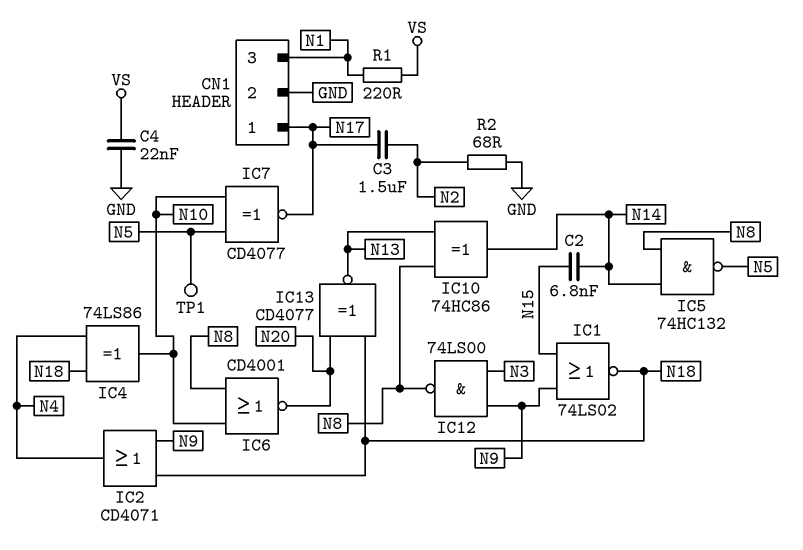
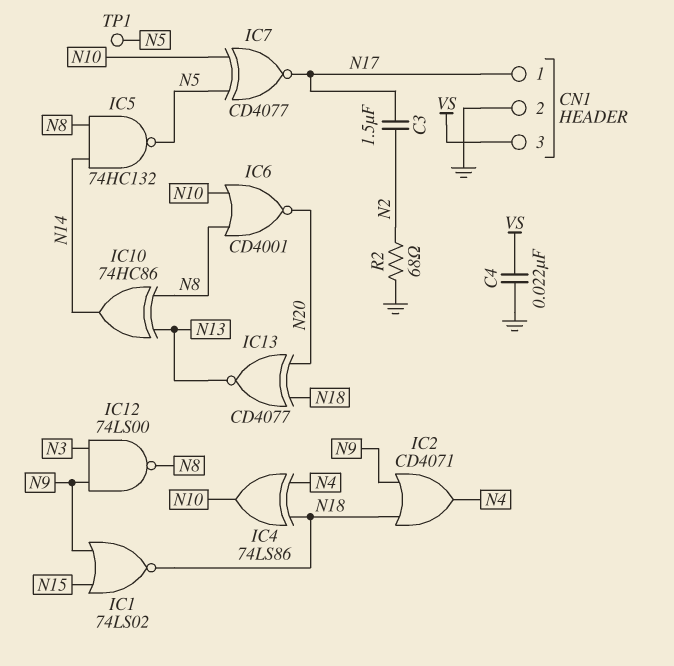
C2: 6.8nF (N14, N15) -> none
CN1 pin 3: N1 -> VS
R1: 220 (N1, VS) -> none

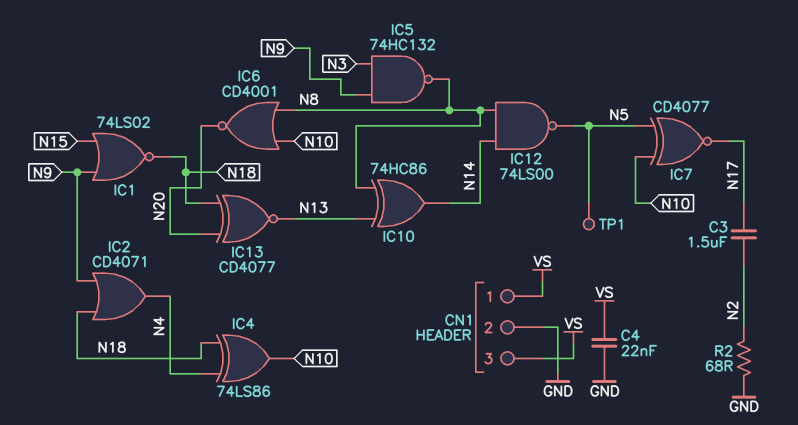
CN1 pin 1: N17 -> VS
IC5: NAND 74HC132 (in N8, in N14, out N5) -> NAND 74HC132 (in N3, in N9, out N8)
IC12: NAND 74LS00 (in N3, in N9, out N8) -> NAND 74LS00 (in N8, in N14, out N5)

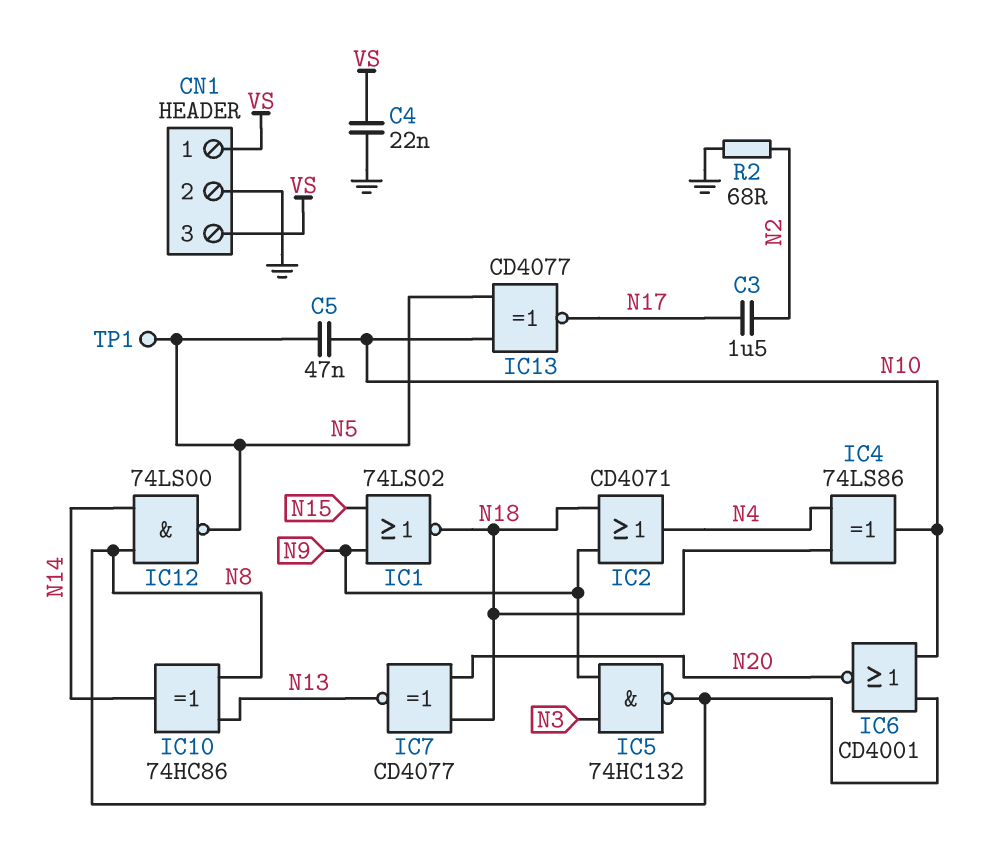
C5: none -> 47nF (N5, N10)
IC7: XNOR CD4077 (in N5, in N10, out N17) -> XNOR CD4077 (in N18, in N20, out N13)
IC13: XNOR CD4077 (in N18, in N20, out N13) -> XNOR CD4077 (in N5, in N10, out N17)

